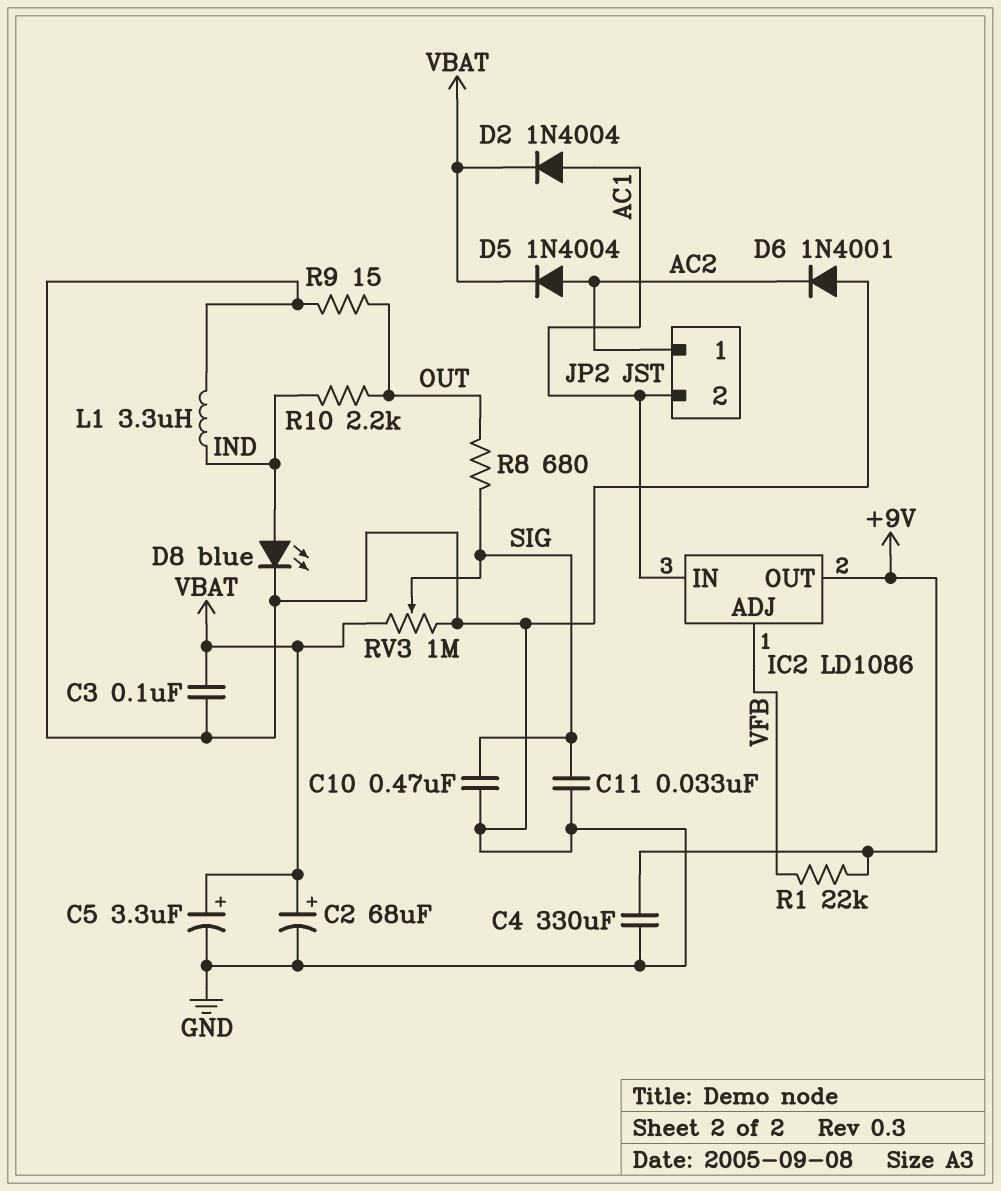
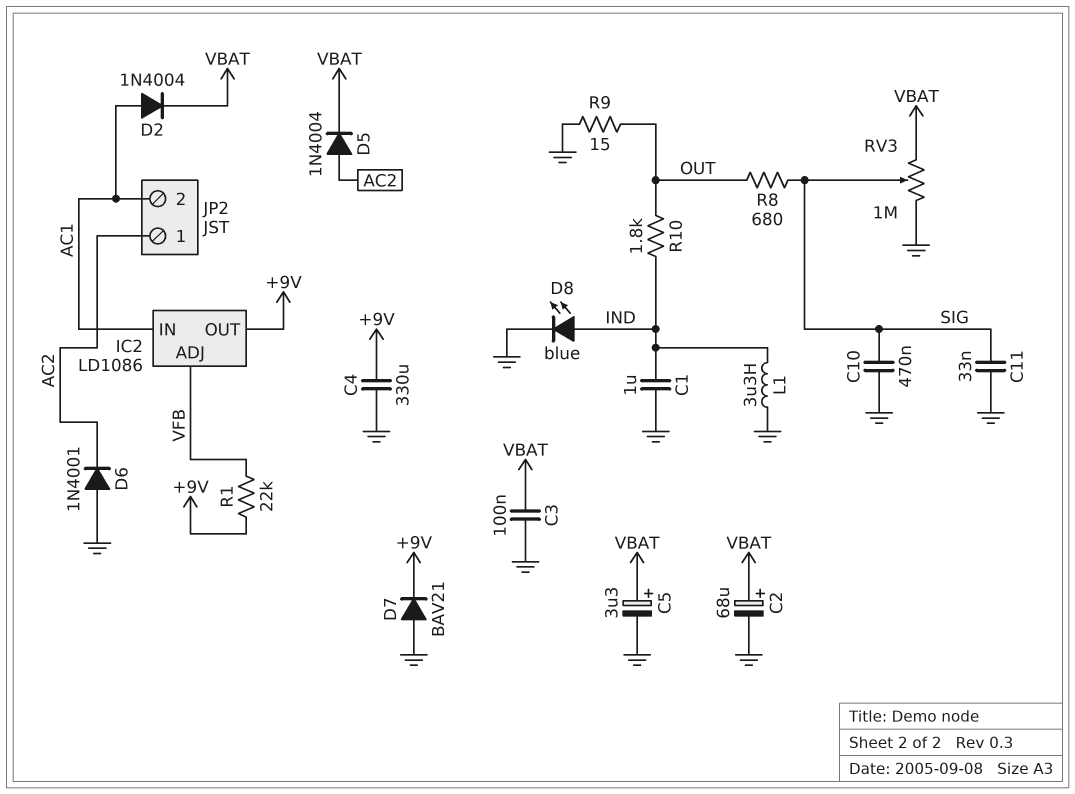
C1: none -> 1uF (GND, IND)
D7: none -> diode BAV21 (A GND, K +9V)
R10: 2.2k (IND, OUT) -> 1.8k (IND, OUT)

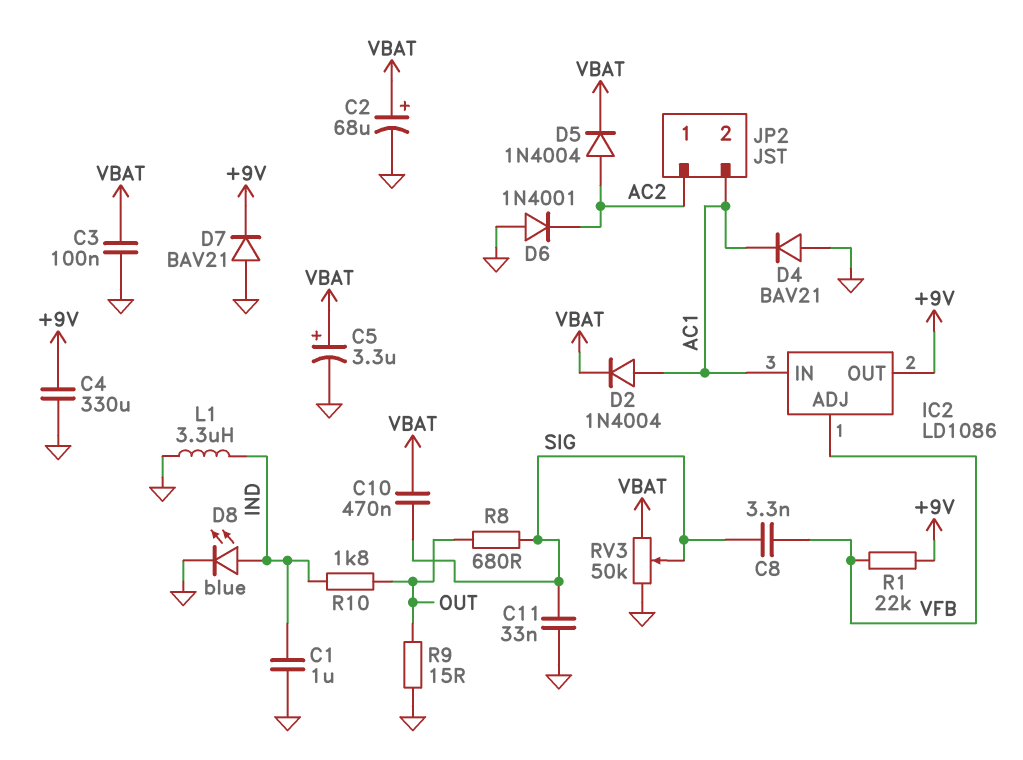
C8: none -> 3.3nF (SIG, VFB)
C10: 470nF (GND, SIG) -> 470nF (SIG, VBAT)
D4: none -> diode BAV21 (A GND, K AC1)
RV3: 1M (GND, VBAT, wiper SIG) -> 50k (GND, VBAT, wiper SIG)

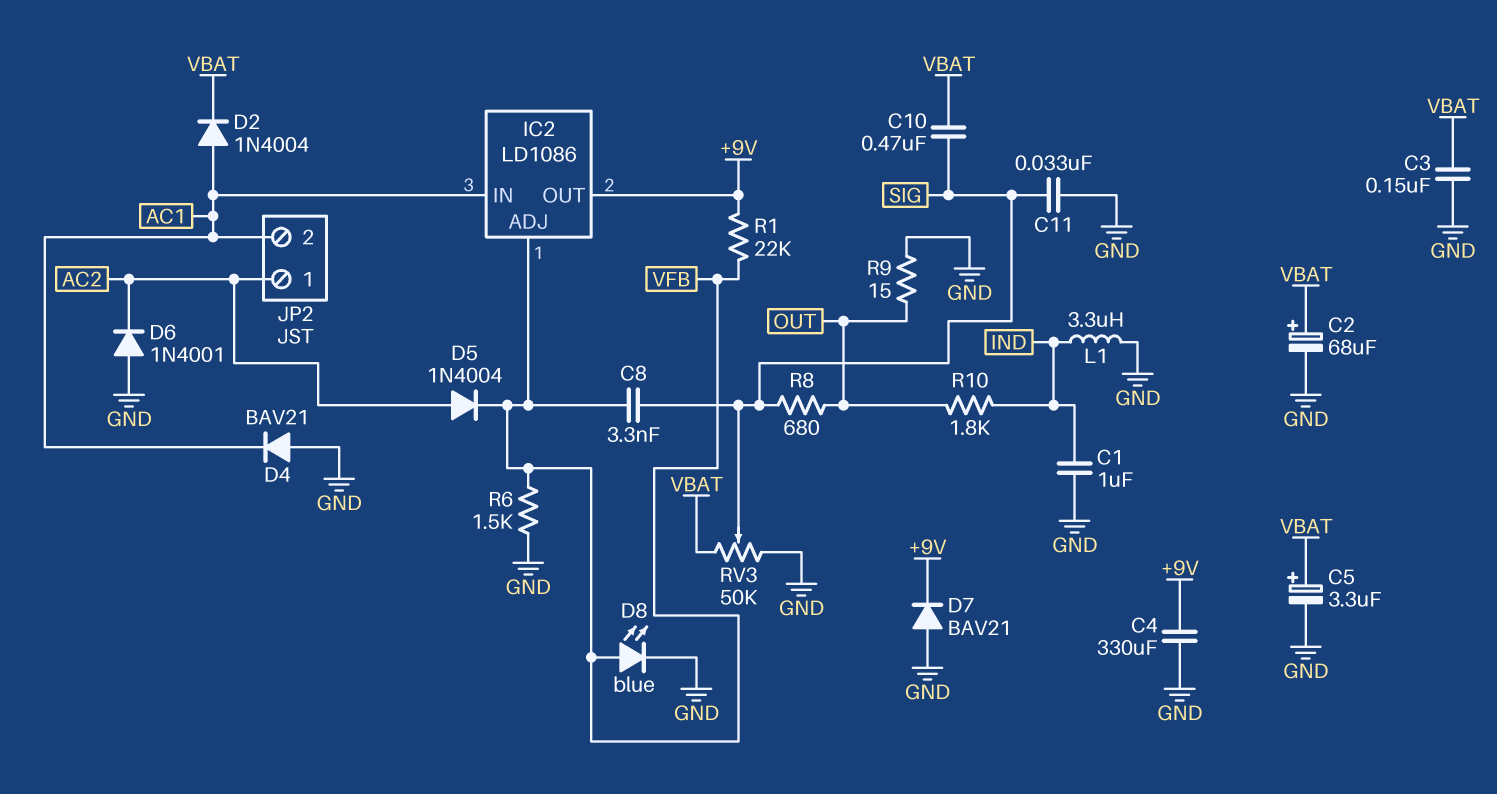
C3: 100nF (GND, VBAT) -> 150nF (GND, VBAT)
D5: diode 1N4004 (A AC2, K VBAT) -> diode 1N4004 (A AC2, K VFB)
D8: LED blue (A IND, K GND) -> LED blue (A VFB, K GND)
R6: none -> 1.5k (GND, VFB)

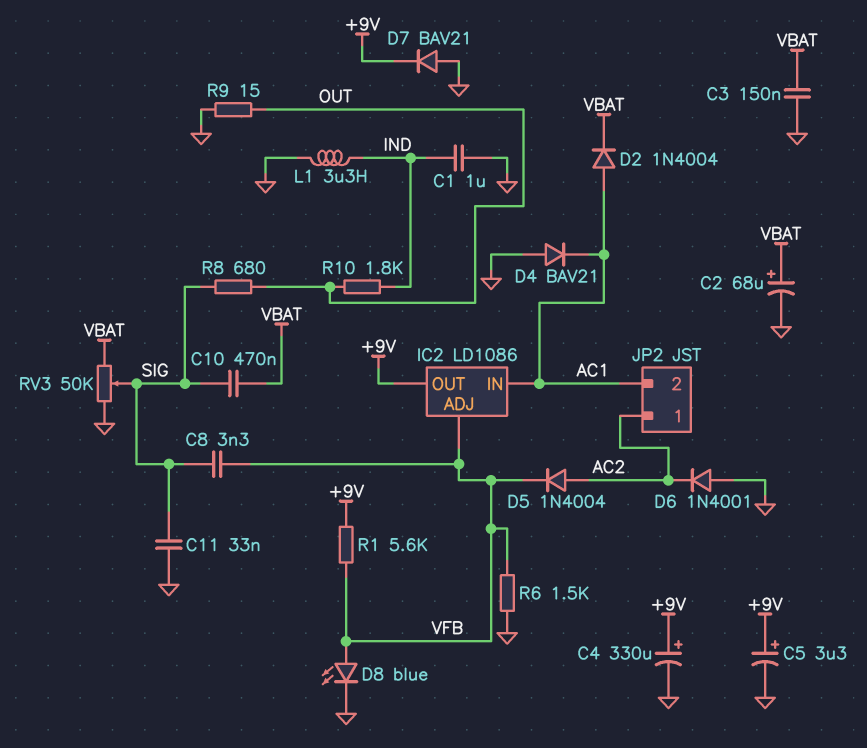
C4: 330uF (+9V, GND) -> 330uF (plus +9V, minus GND)
C5: 3.3uF (plus VBAT, minus GND) -> 3.3uF (plus +9V, minus GND)
R1: 22k (+9V, VFB) -> 5.6k (+9V, VFB)

